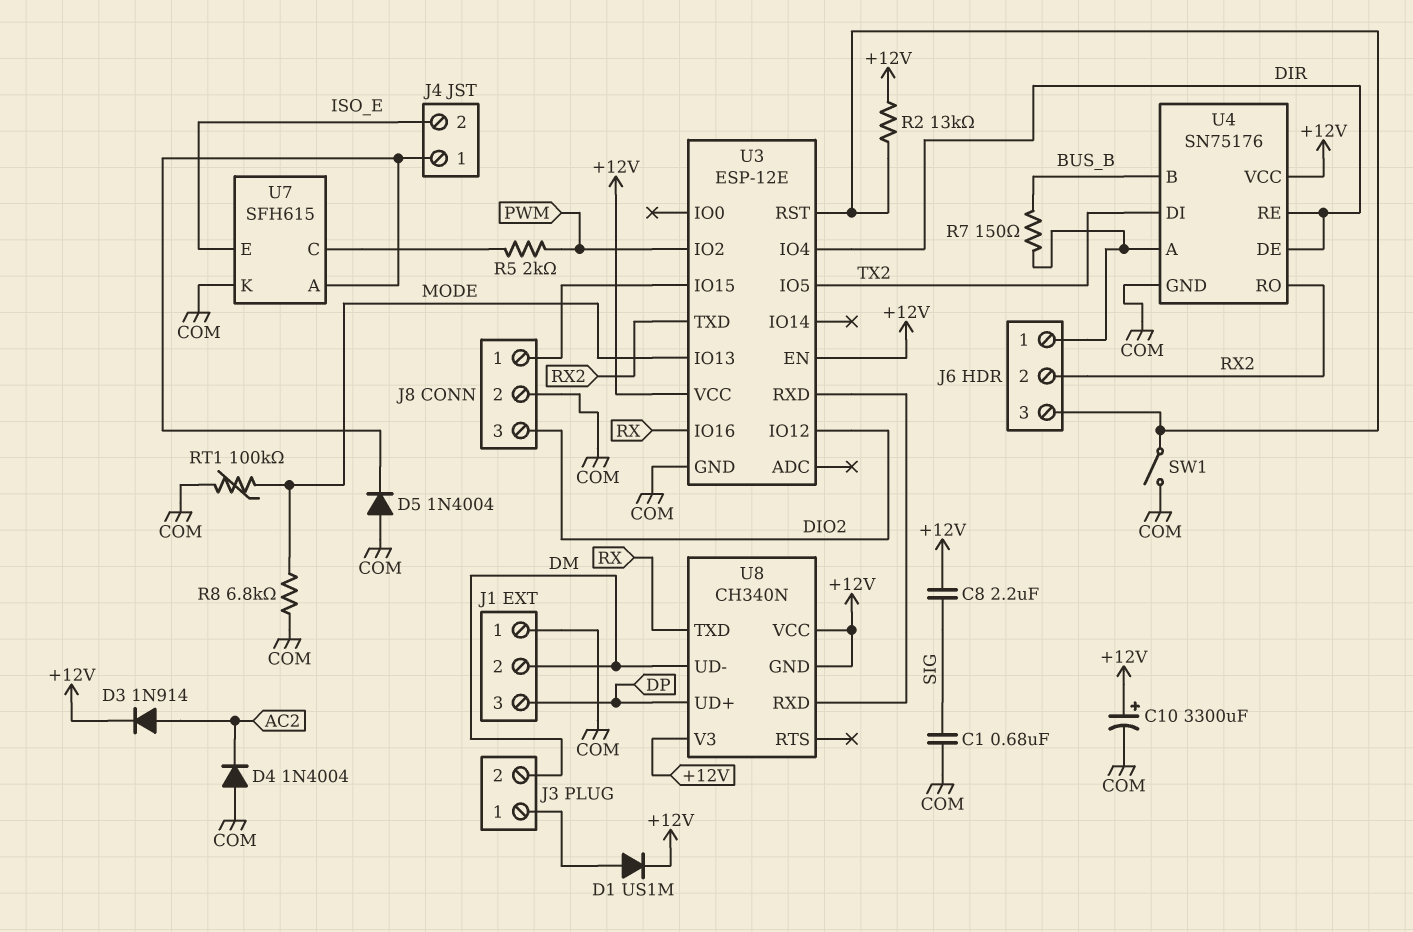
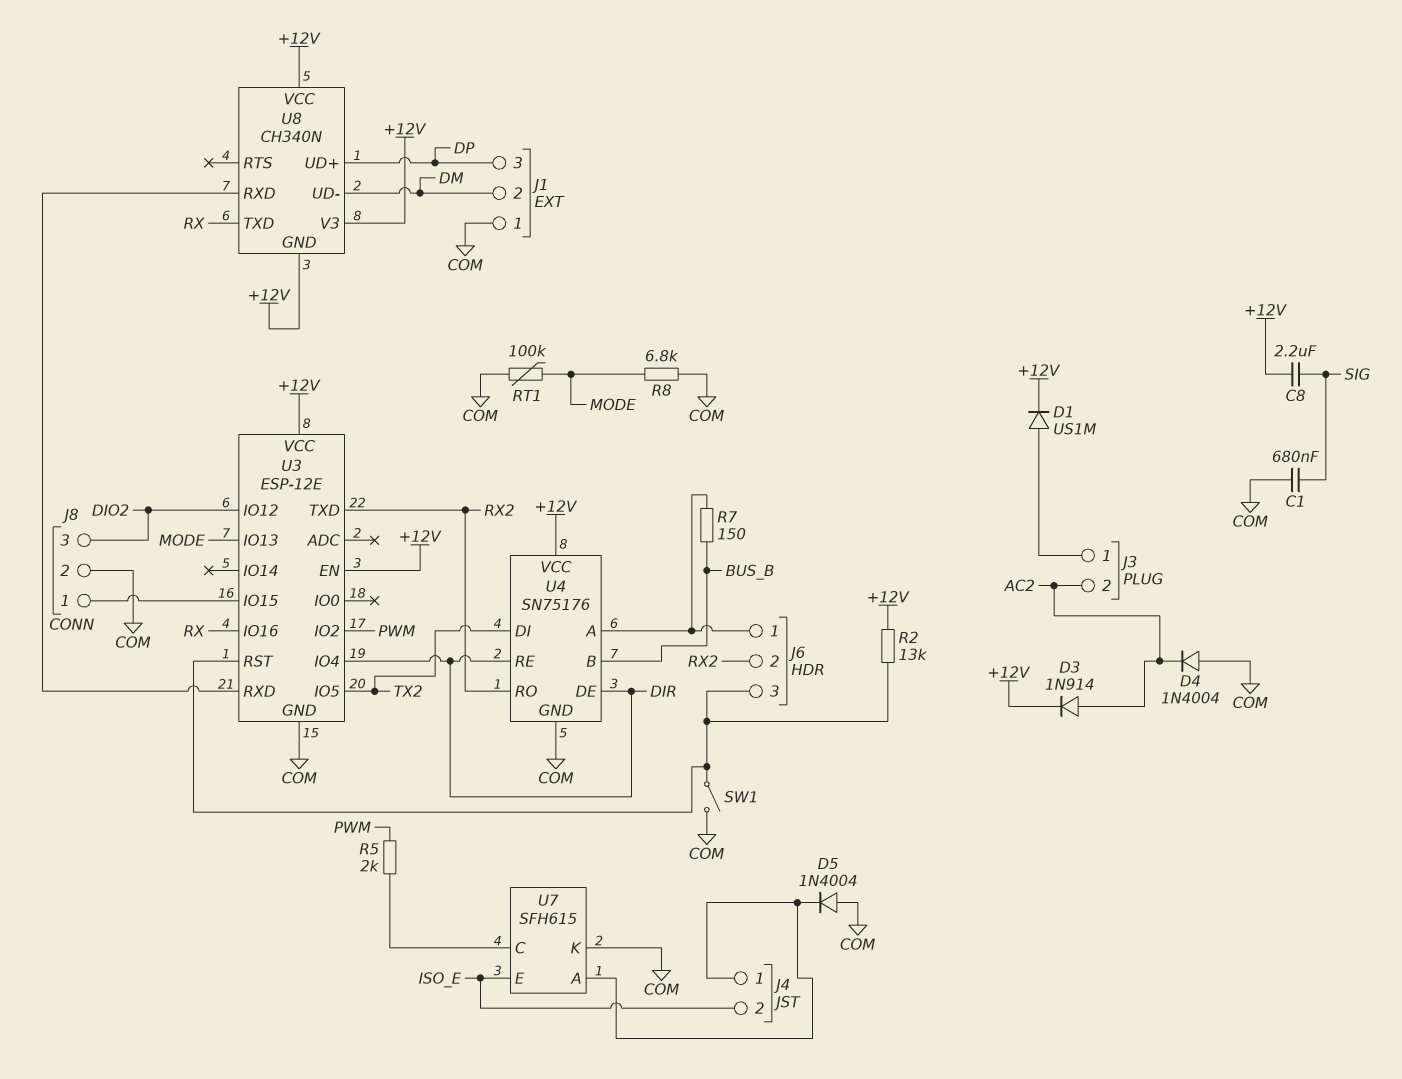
C10: 3300uF (plus +12V, minus COM) -> none
J3 pin 2: DM -> AC2

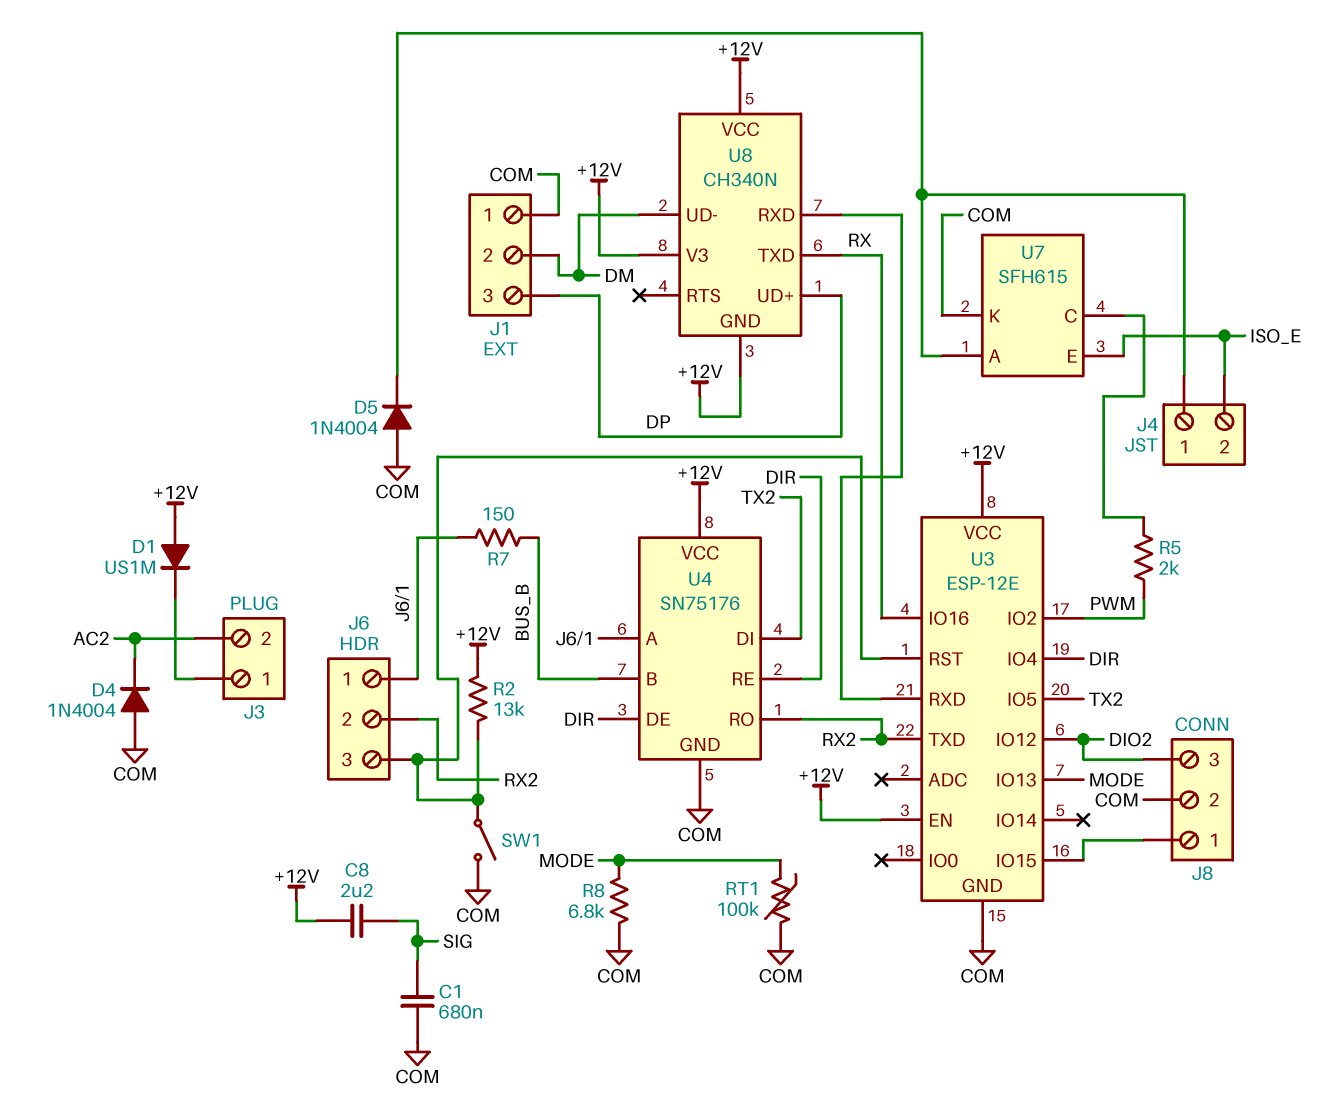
D1: diode US1M (A J3/1, K +12V) -> diode US1M (A +12V, K J3/1)
D3: diode 1N914 (A AC2, K +12V) -> none

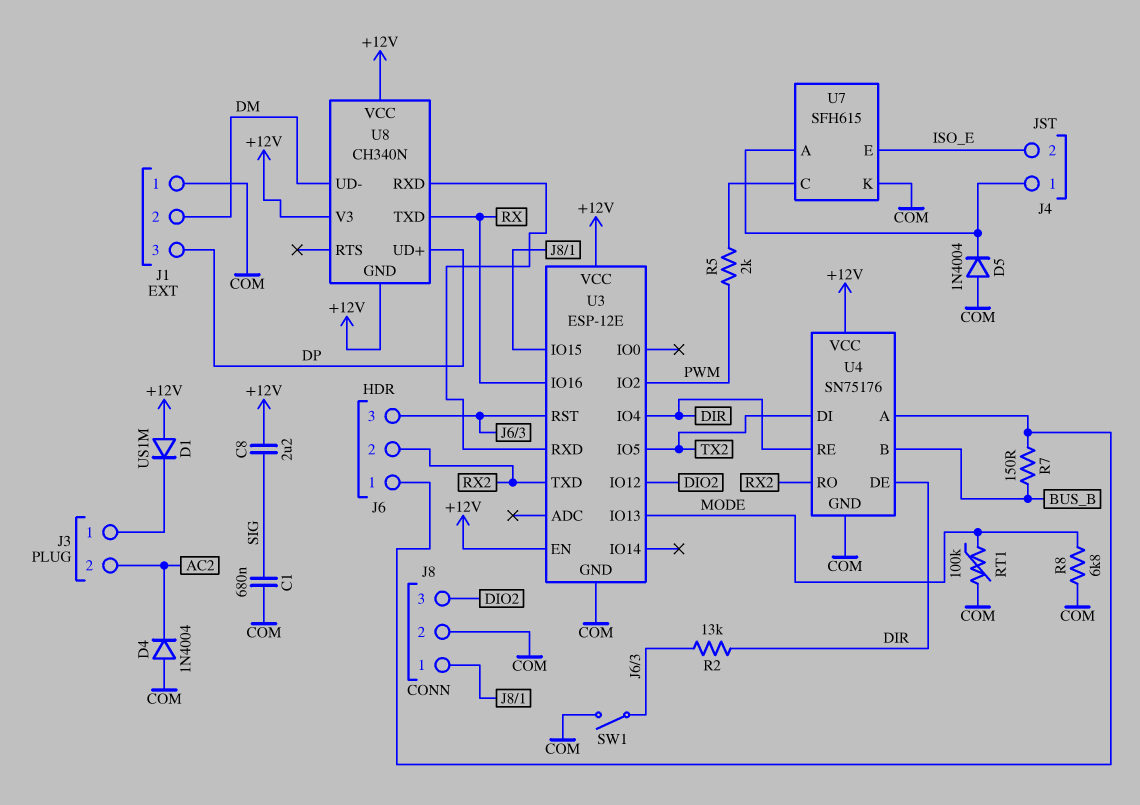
R2: 13k (+12V, J6/3) -> 13k (DIR, J6/3)

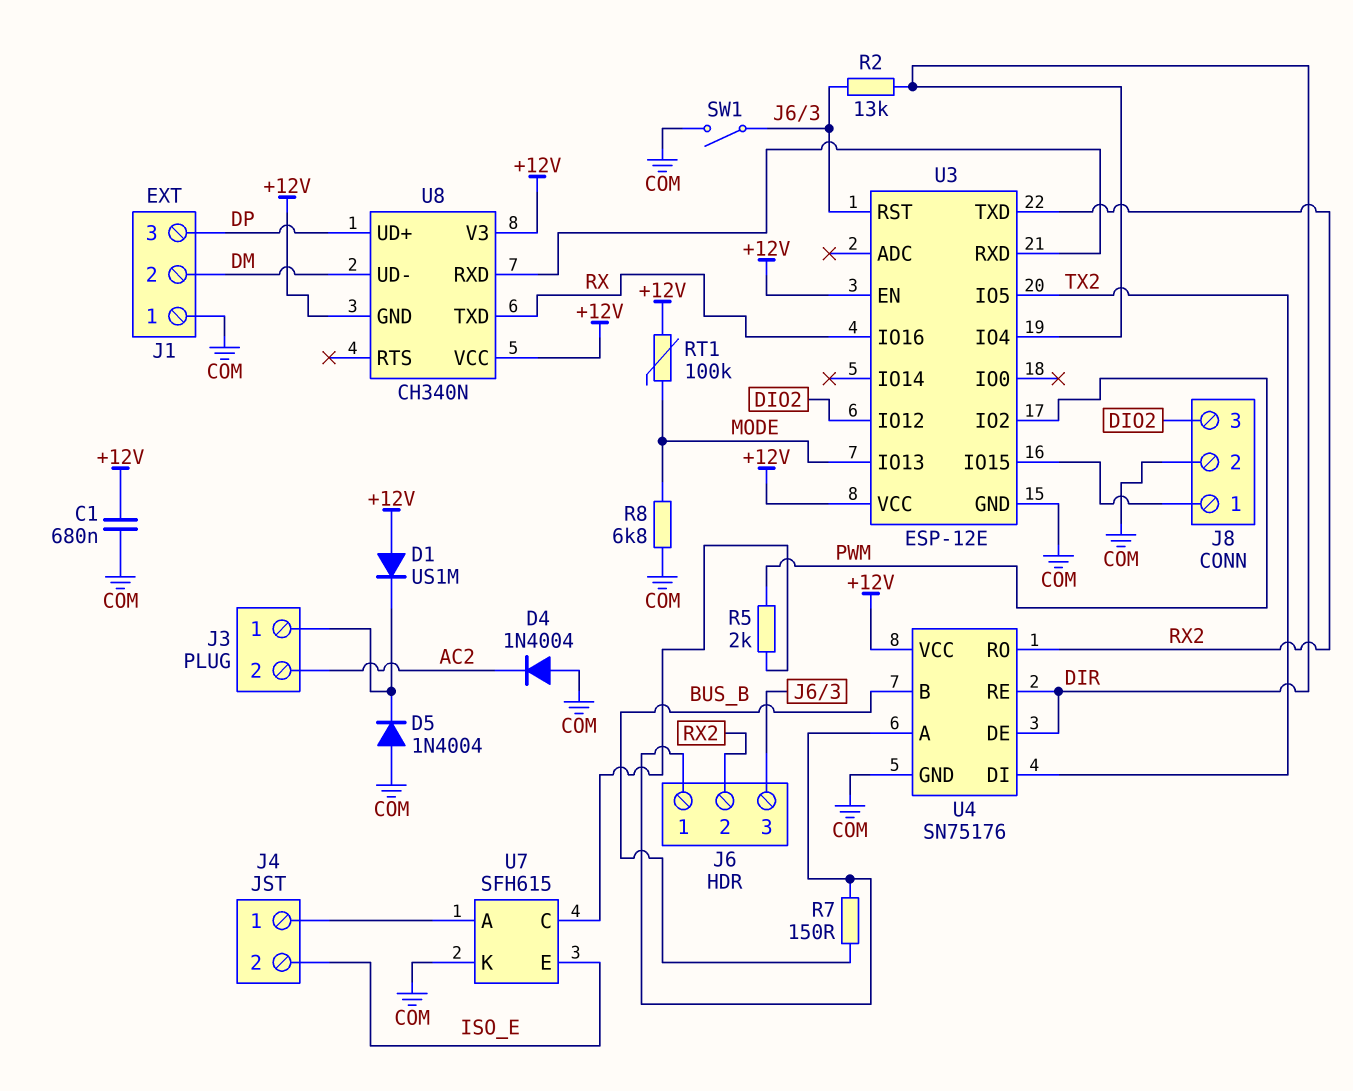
C1: 680nF (COM, SIG) -> 680nF (+12V, COM)
C8: 2.2uF (+12V, SIG) -> none
D5: diode 1N4004 (A COM, K J4/1) -> diode 1N4004 (A COM, K J3/1)
RT1: 100k (COM, MODE) -> 100k (+12V, MODE)

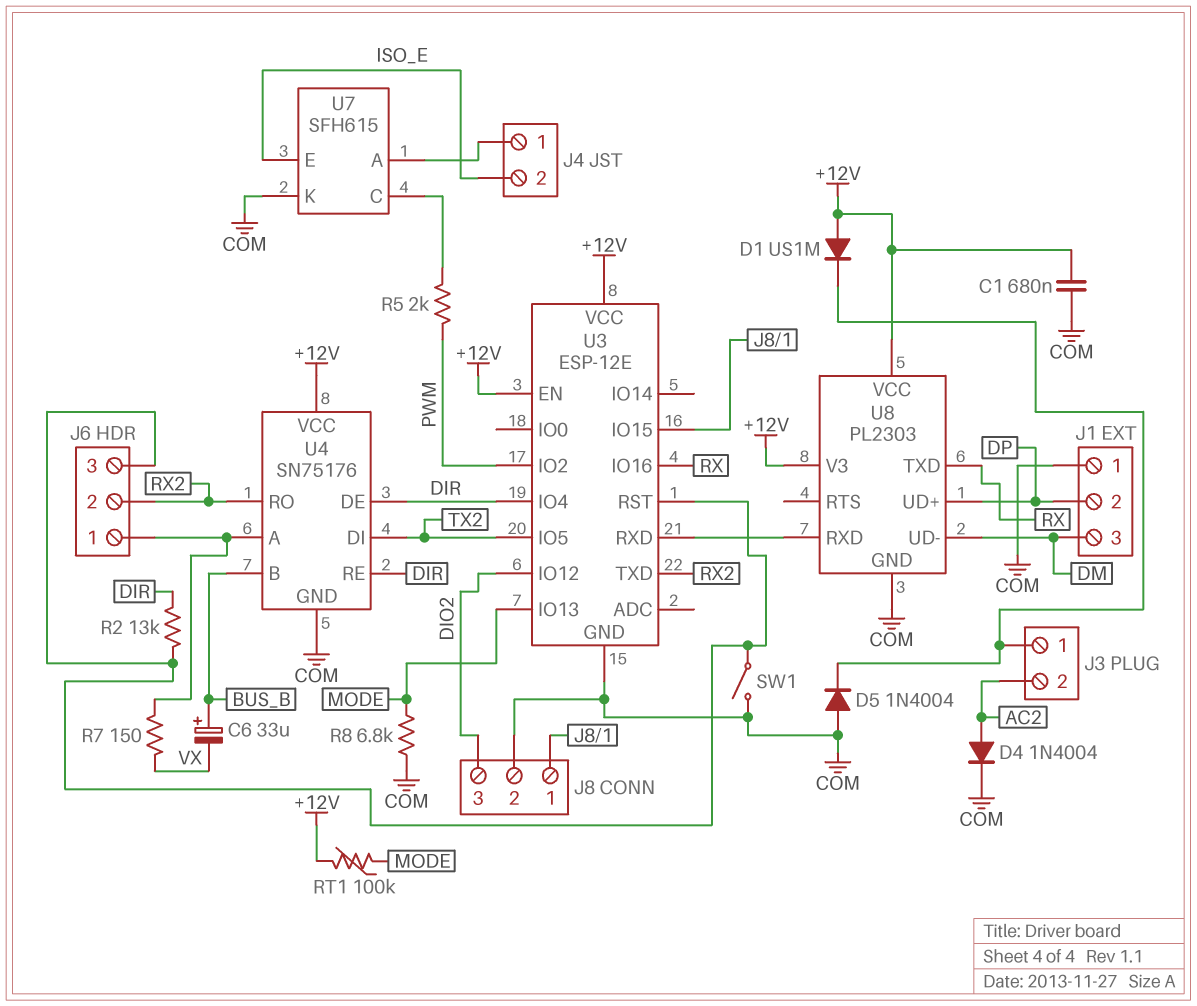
C6: none -> 33uF (plus BUS_B, minus VX)
D4: diode 1N4004 (A COM, K AC2) -> diode 1N4004 (A AC2, K COM)
J1 pin 2: DM -> DP
J1 pin 3: DP -> DM
R7: 150 (BUS_B, J6/1) -> 150 (J6/1, VX)
U8: CH340N -> PL2303
U8 pin GND: +12V -> COM

